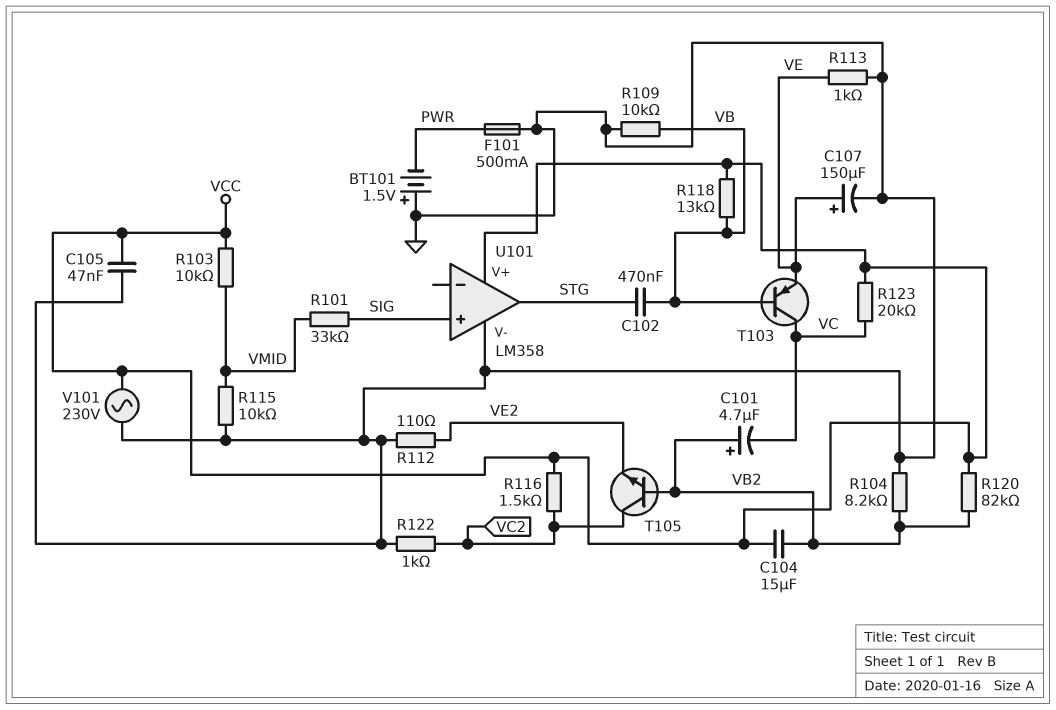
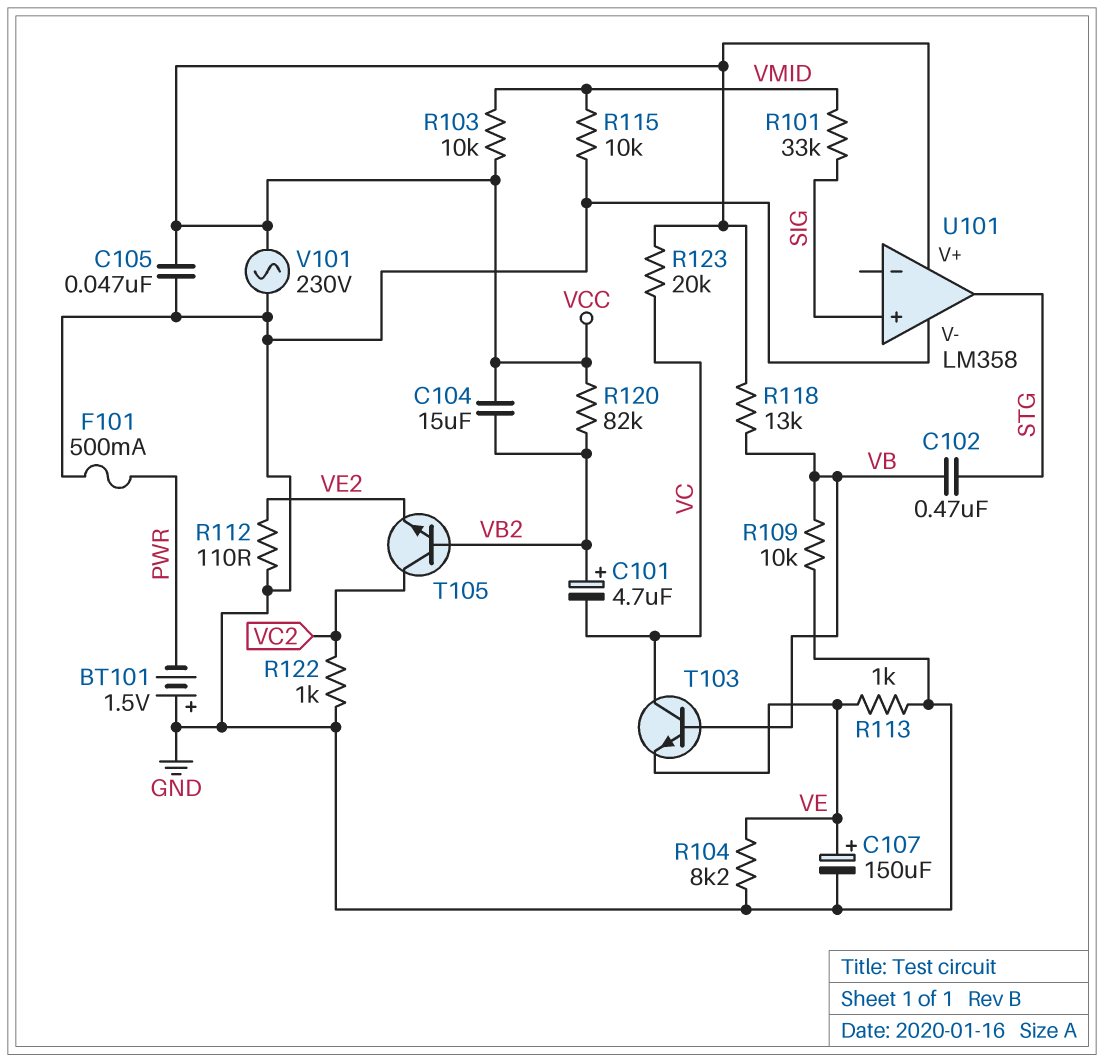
R104: 8.2k (GND, VB2) -> 8.2k (GND, VE)
R116: 1.5k (VC2, VCC) -> none
T103: PNP (B VB, C VC, E VE) -> NPN (B VB, C VC, E VE)

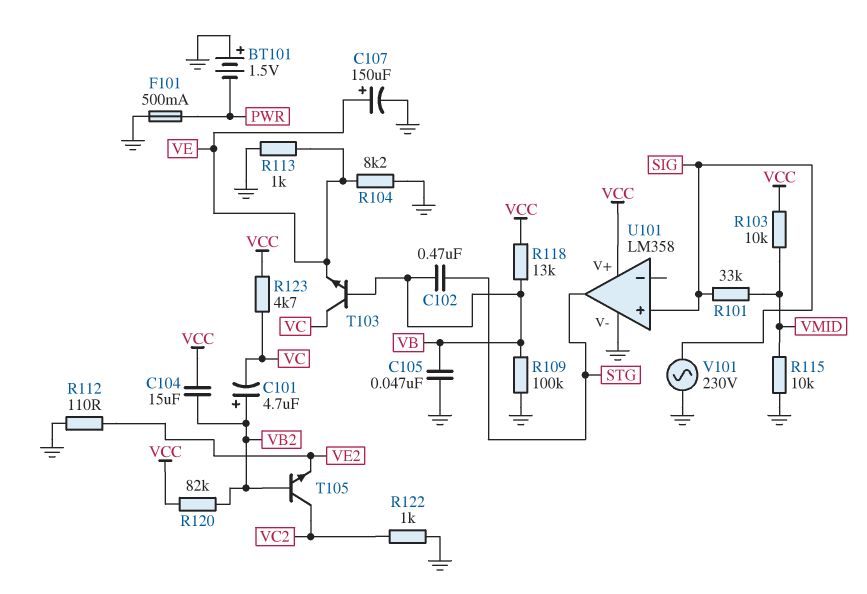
C105: 47nF (GND, VCC) -> 47nF (GND, VB)
R109: 10k (GND, VB) -> 100k (GND, VB)
R123: 20k (VC, VCC) -> 4.7k (VC, VCC)
V101: AC 230V (GND, VCC) -> AC 230V (GND, SIG)

